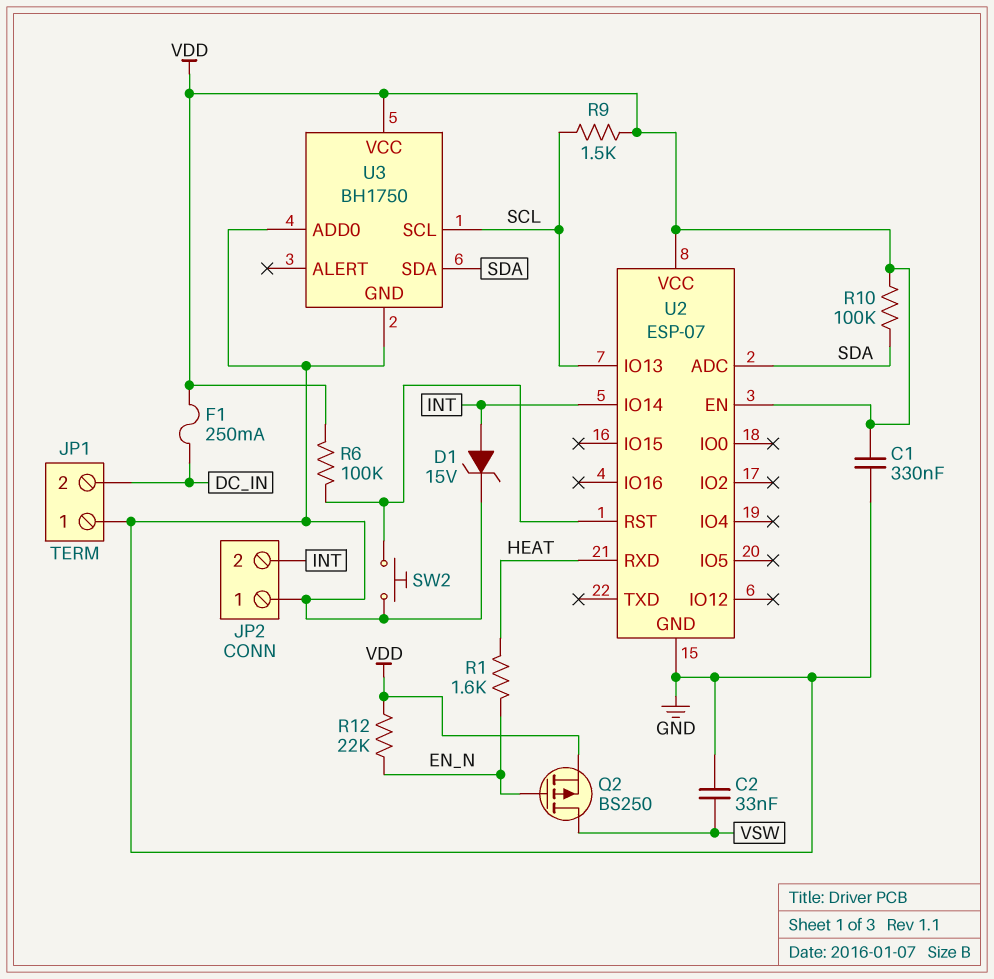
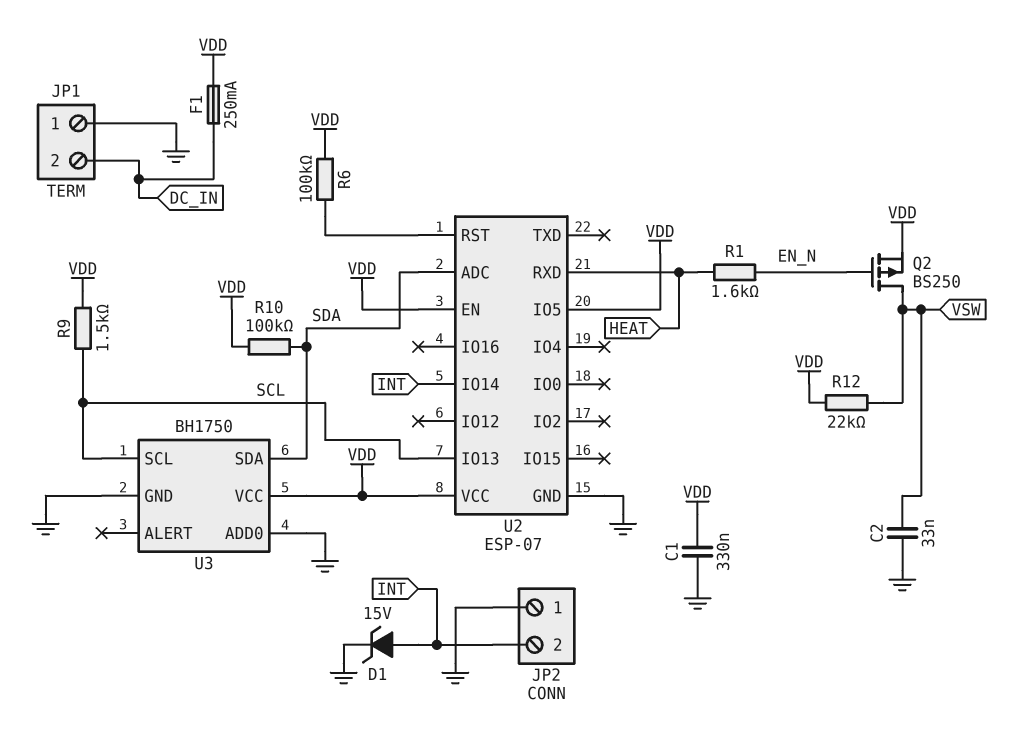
R12: 22k (EN_N, VDD) -> 22k (VDD, VSW)
SW2: button (GND, U2/RST) -> none
U2 pin IO5: none -> VDD

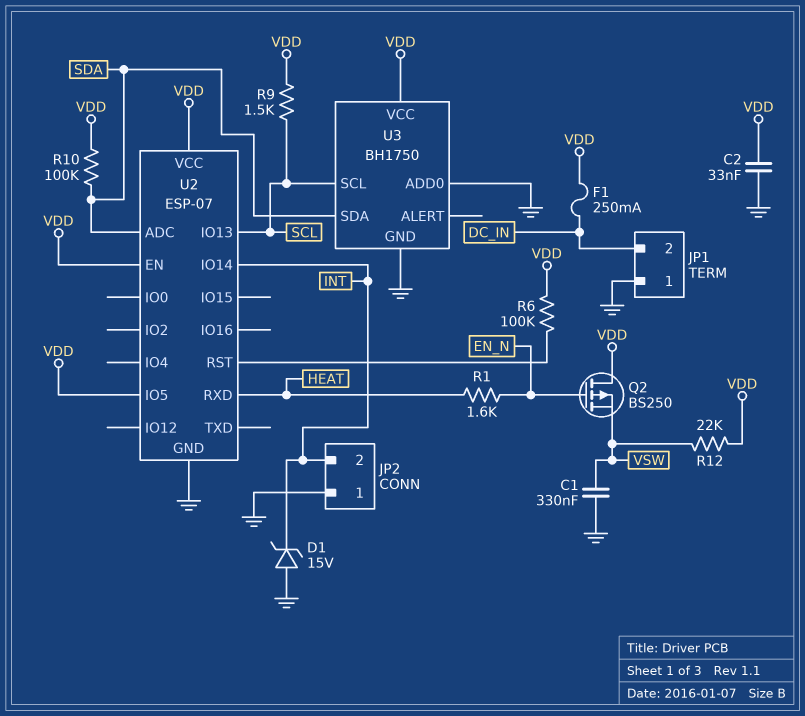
C1: 330nF (GND, VDD) -> 330nF (GND, VSW)
C2: 33nF (GND, VSW) -> 33nF (GND, VDD)
D1: zener 15V (A INT, K GND) -> zener 15V (A GND, K INT)
Q2: PMOS BS250 (G EN_N, D VSW, S VDD) -> PMOS BS250 (G EN_N, D VDD, S VSW)

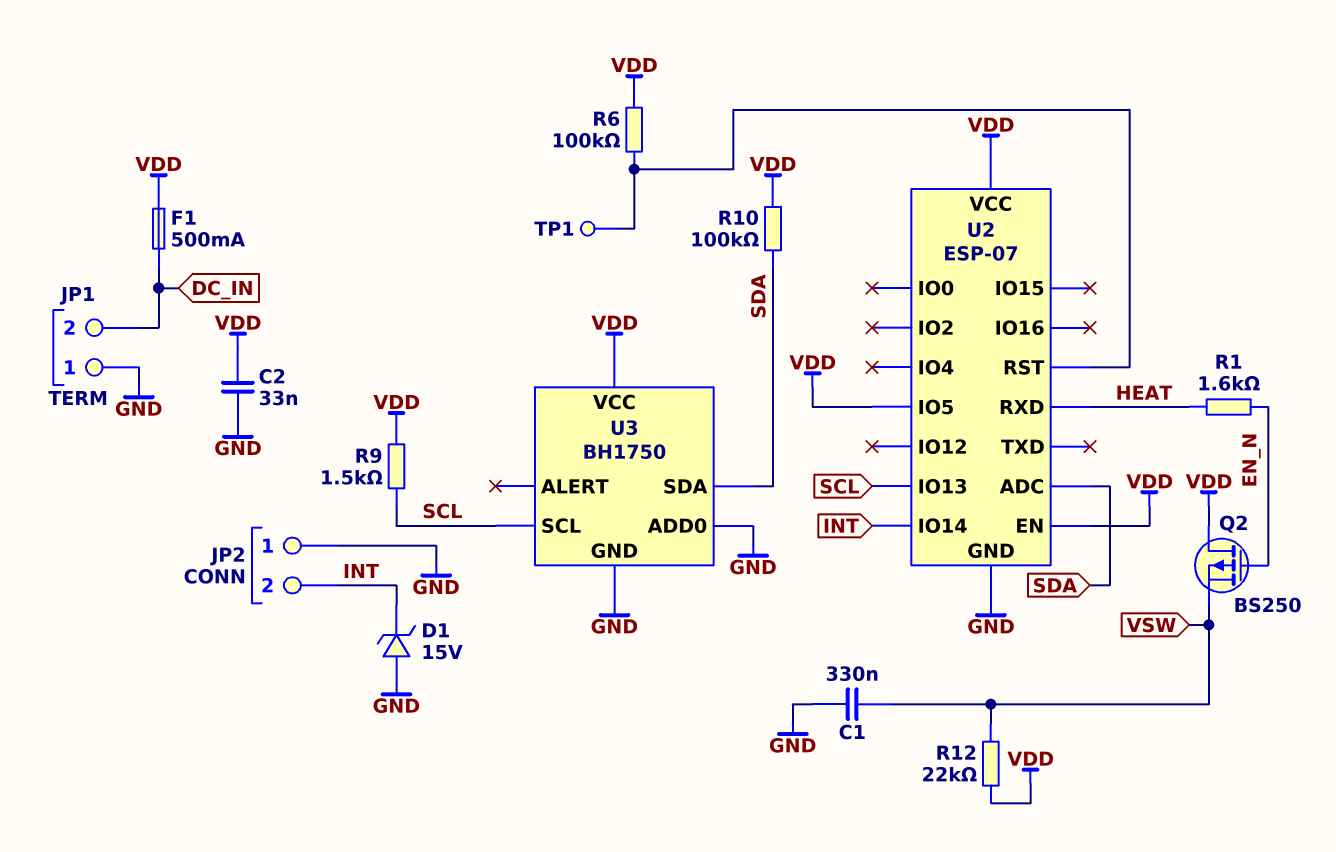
F1: 250mA (DC_IN, VDD) -> 500mA (DC_IN, VDD)
TP1: none -> test point (U2/RST)

